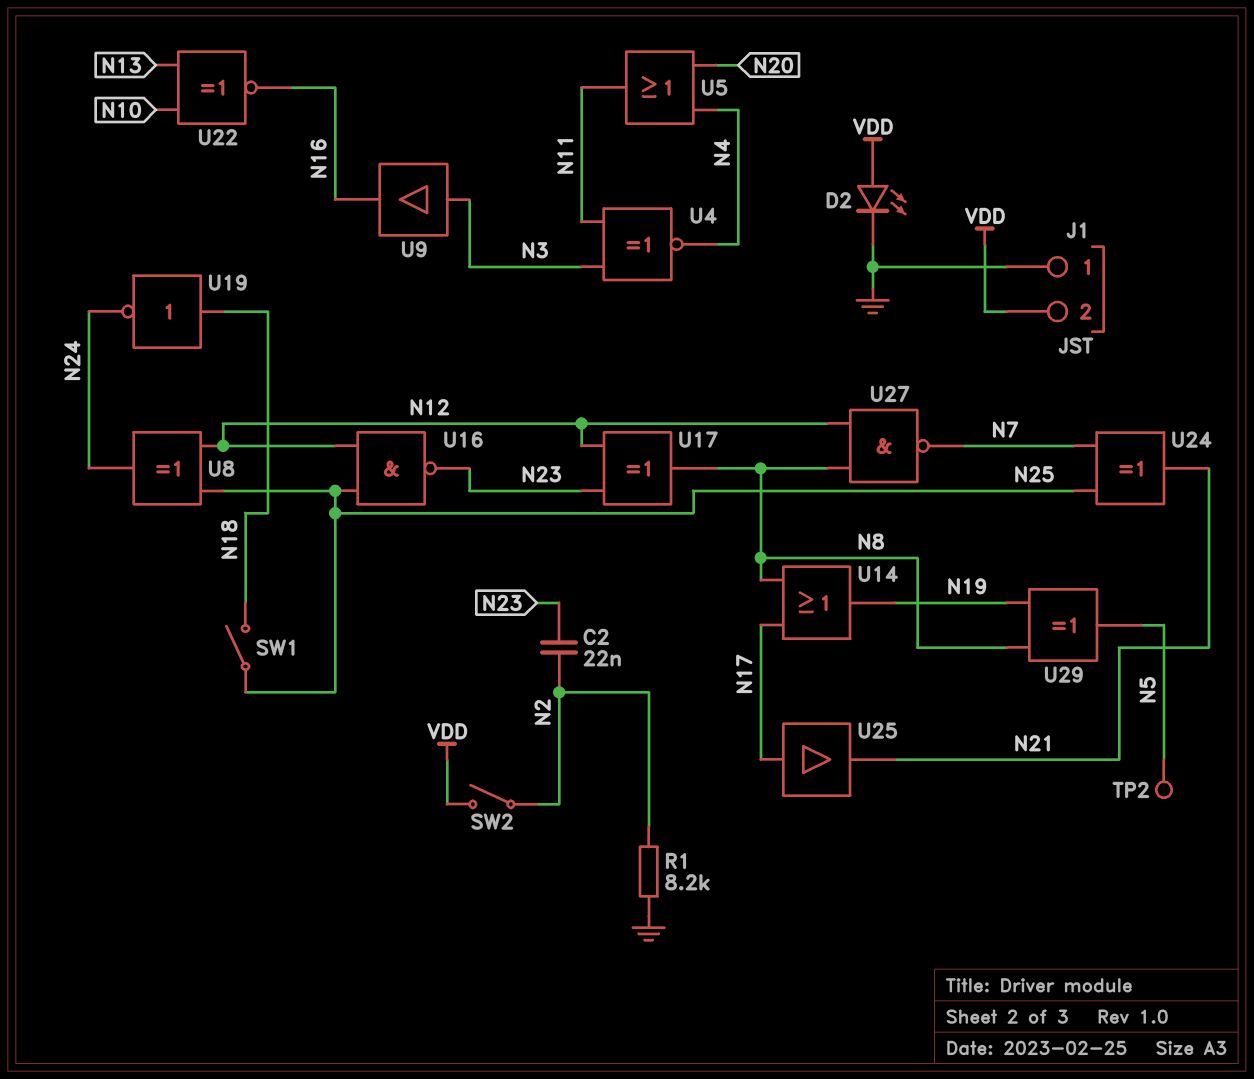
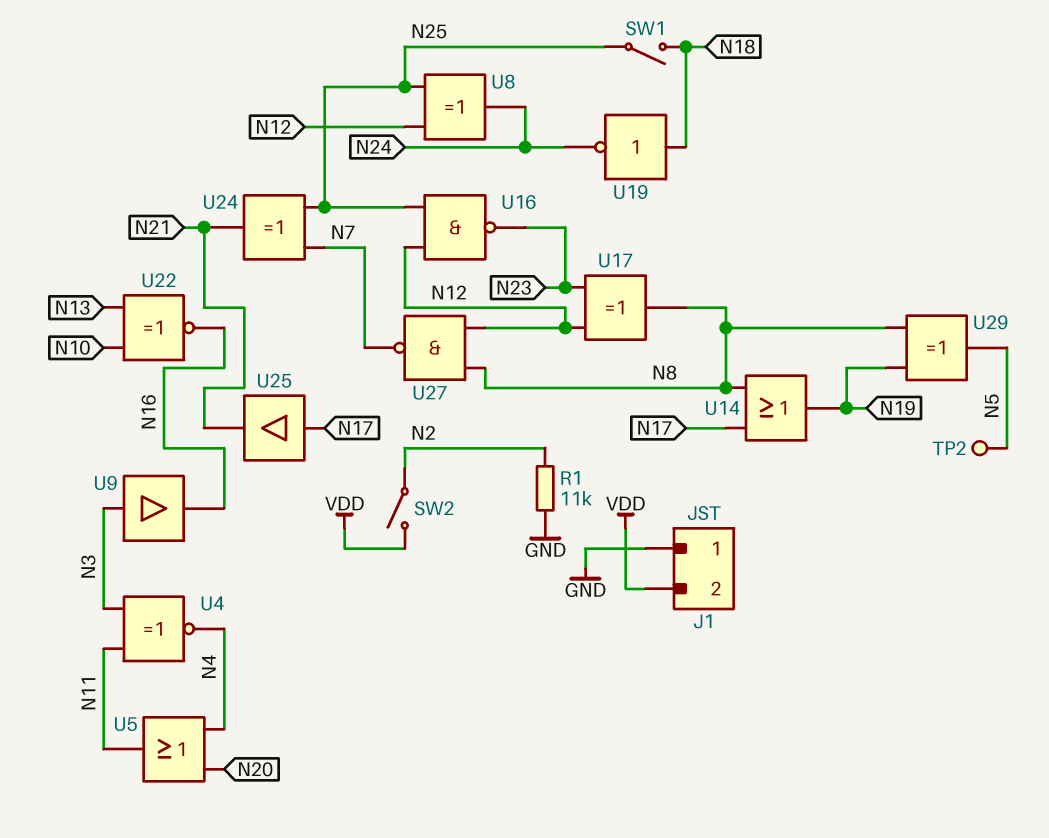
C2: 22nF (N2, N23) -> none
D2: LED (A VDD, K GND) -> none
R1: 8.2k (GND, N2) -> 11k (GND, N2)

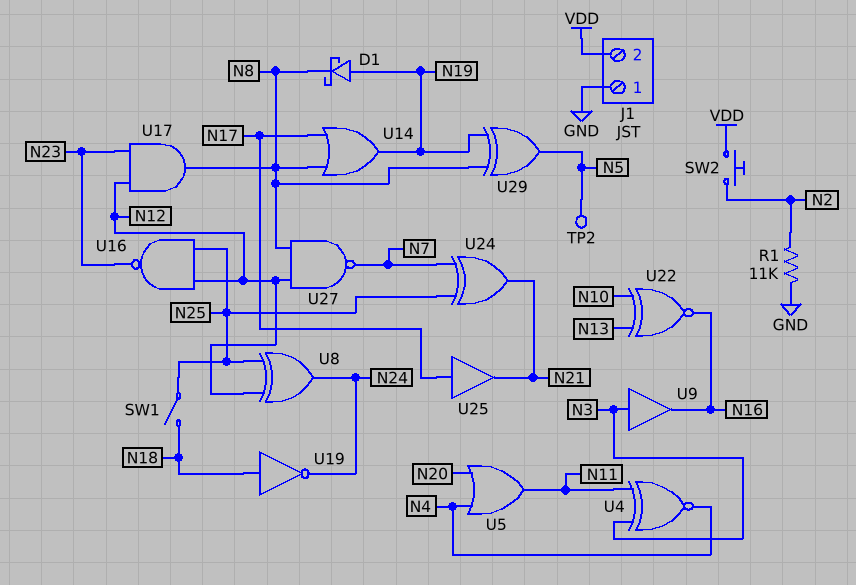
D1: none -> schottky (A N19, K N8)
SW2: switch (N2, VDD) -> button (N2, VDD)
U17: XOR (in N12, in N23, out N8) -> AND (in N12, in N23, out N8)

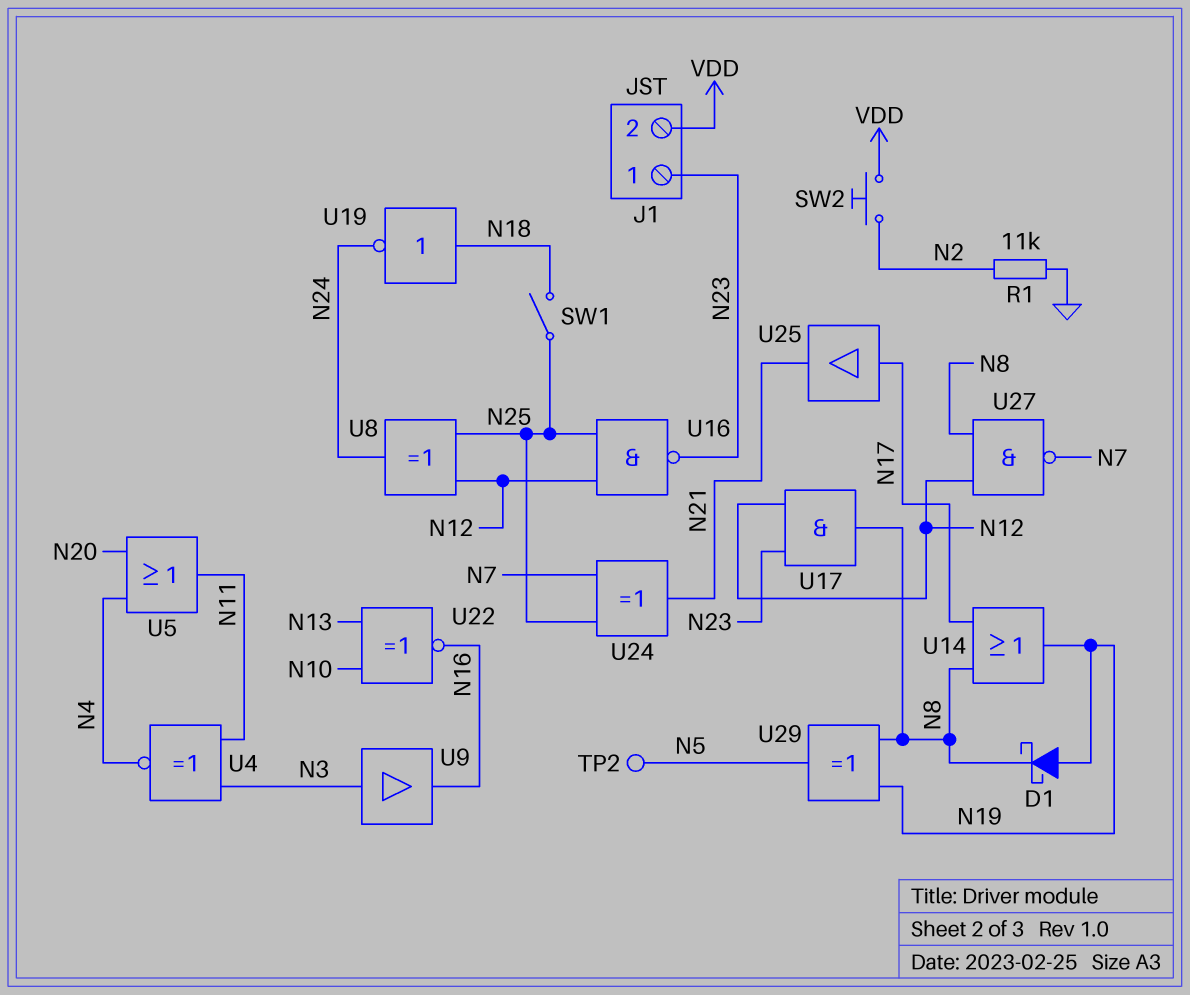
J1 pin 1: GND -> N23

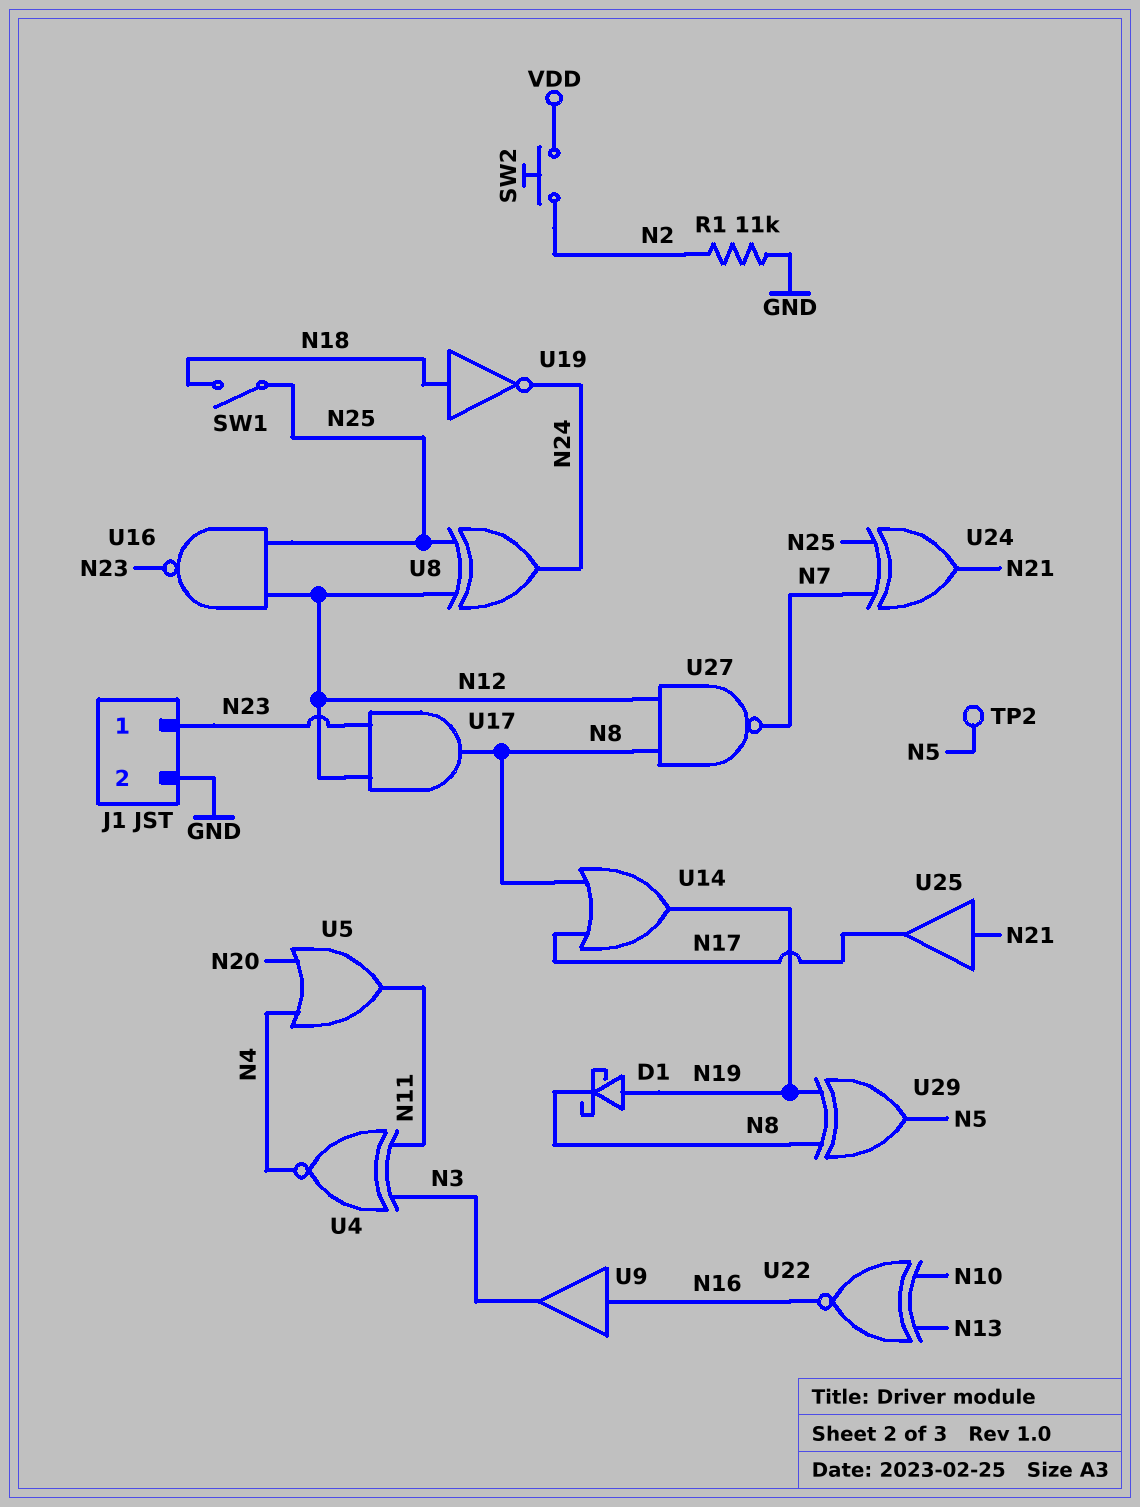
J1 pin 2: VDD -> GND
U9: buffer (in N3, out N16) -> buffer (in N16, out N3)
U25: buffer (in N17, out N21) -> buffer (in N21, out N17)

